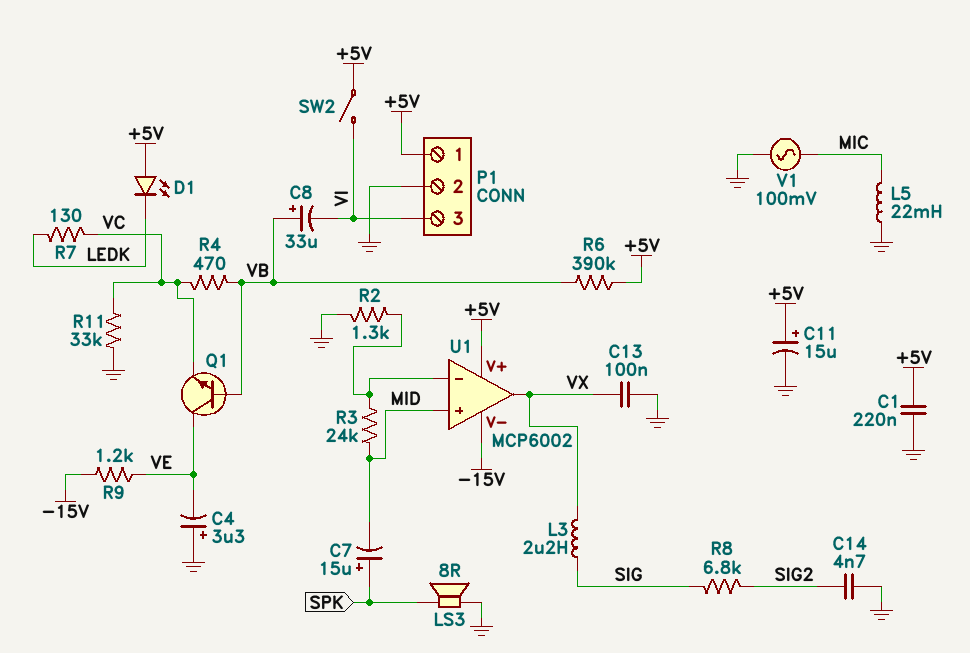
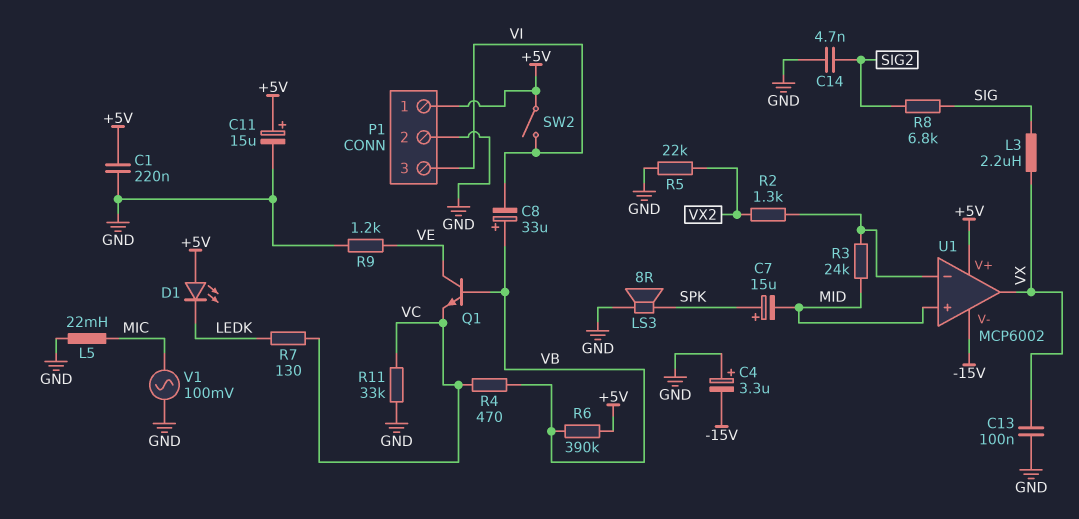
C4: 3.3uF (plus GND, minus VE) -> 3.3uF (plus GND, minus -15V)
R2: 1.3k (GND, U1/in-) -> 1.3k (U1/in-, VX2)
R5: none -> 22k (GND, VX2)
R9: 1.2k (-15V, VE) -> 1.2k (GND, VE)

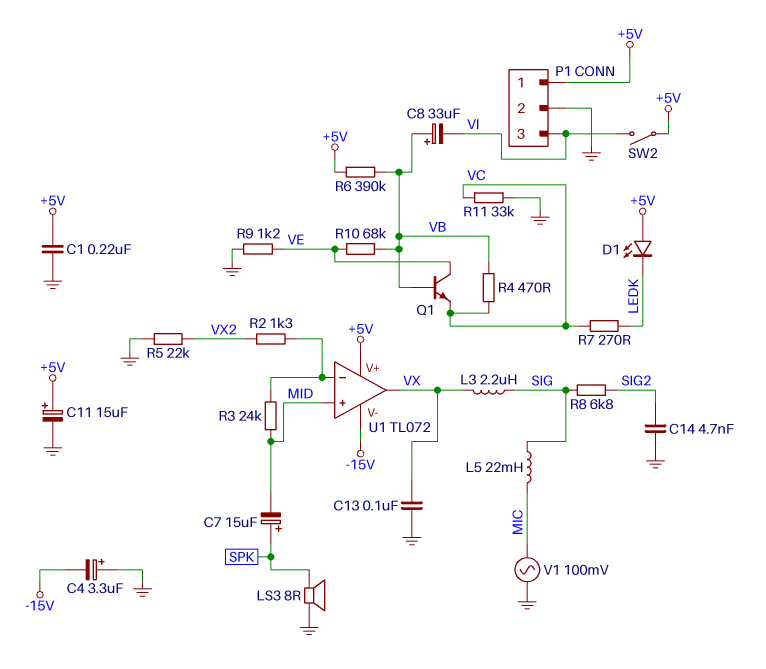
L5: 22mH (GND, MIC) -> 22mH (MIC, SIG)
R7: 130 (LEDK, VC) -> 270 (LEDK, VC)
R10: none -> 68k (VB, VE)
U1: MCP6002 -> TL072

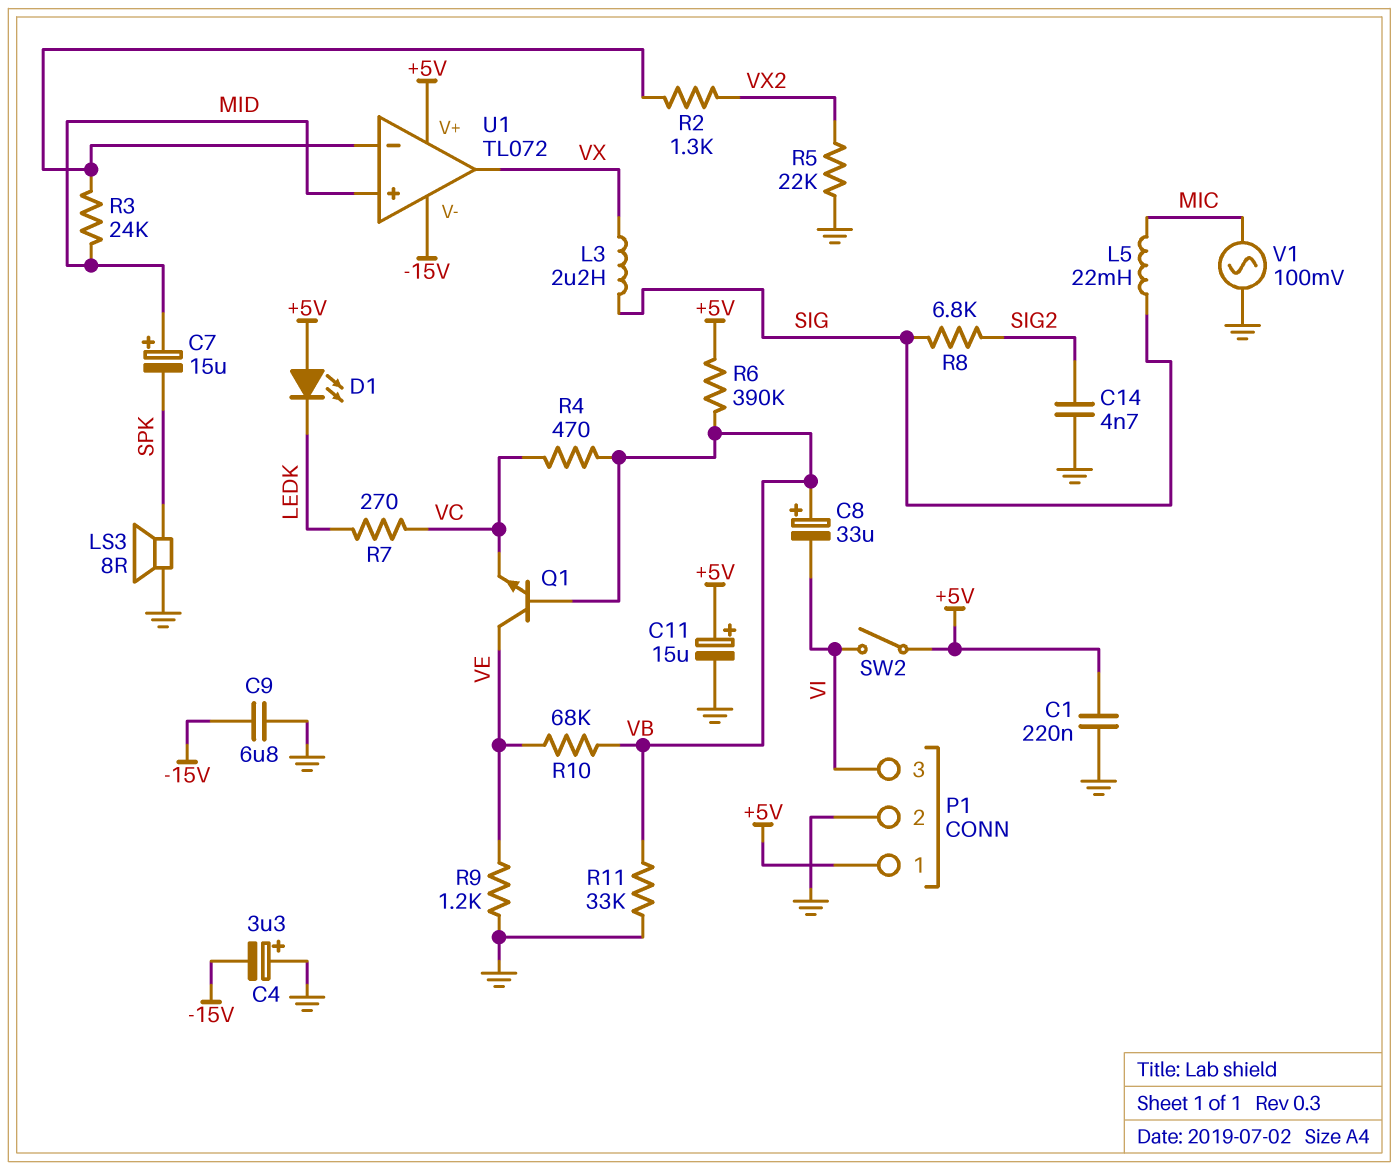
C7: 15uF (plus SPK, minus MID) -> 15uF (plus MID, minus SPK)
C9: none -> 6.8uF (-15V, GND)
C13: 100nF (GND, VX) -> none
R11: 33k (GND, VC) -> 33k (GND, VB)

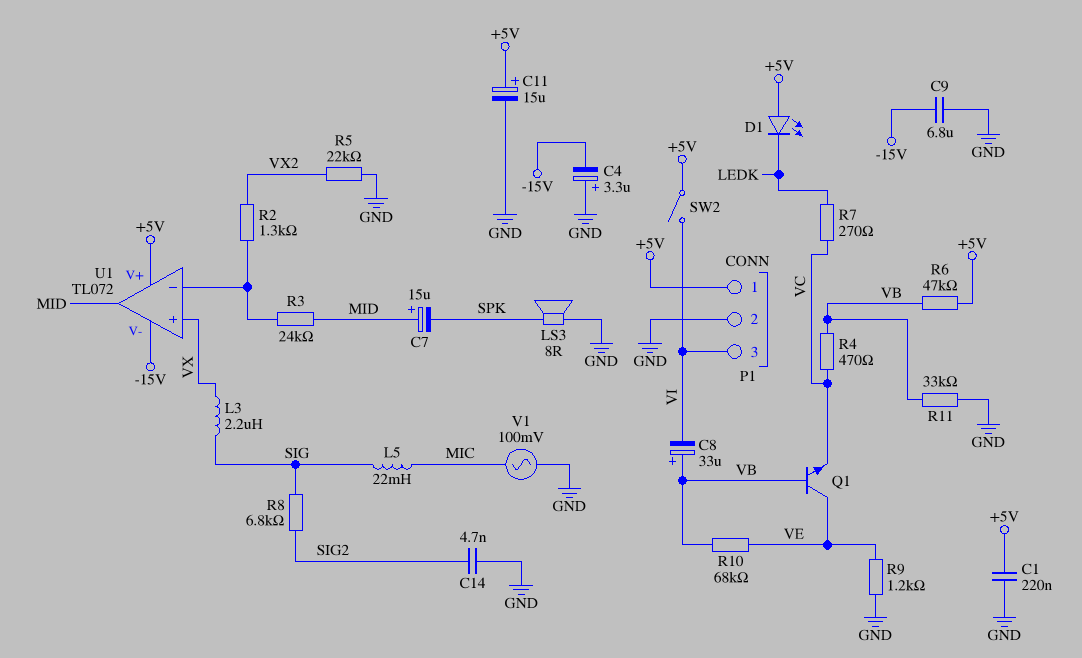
R6: 390k (+5V, VB) -> 47k (+5V, VB)
U1 pin in+: MID -> VX
U1 pin out: VX -> MID

